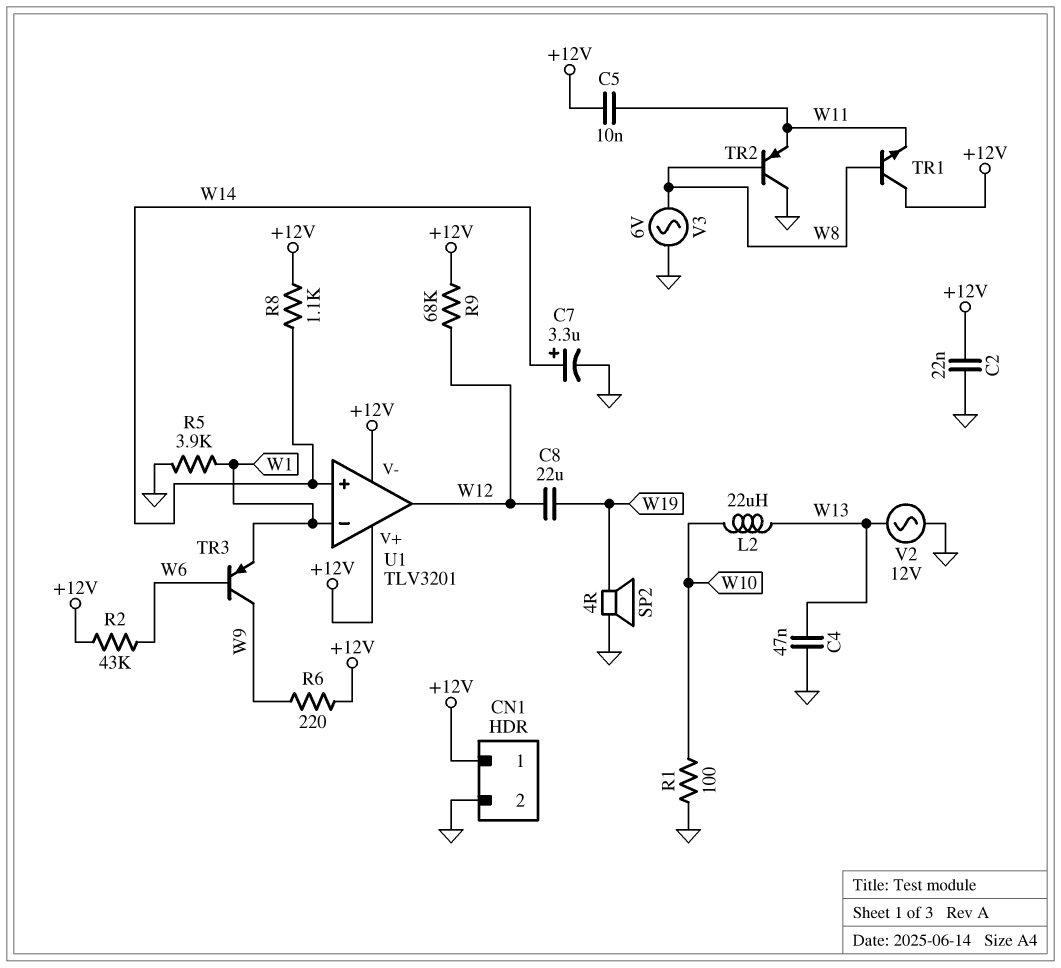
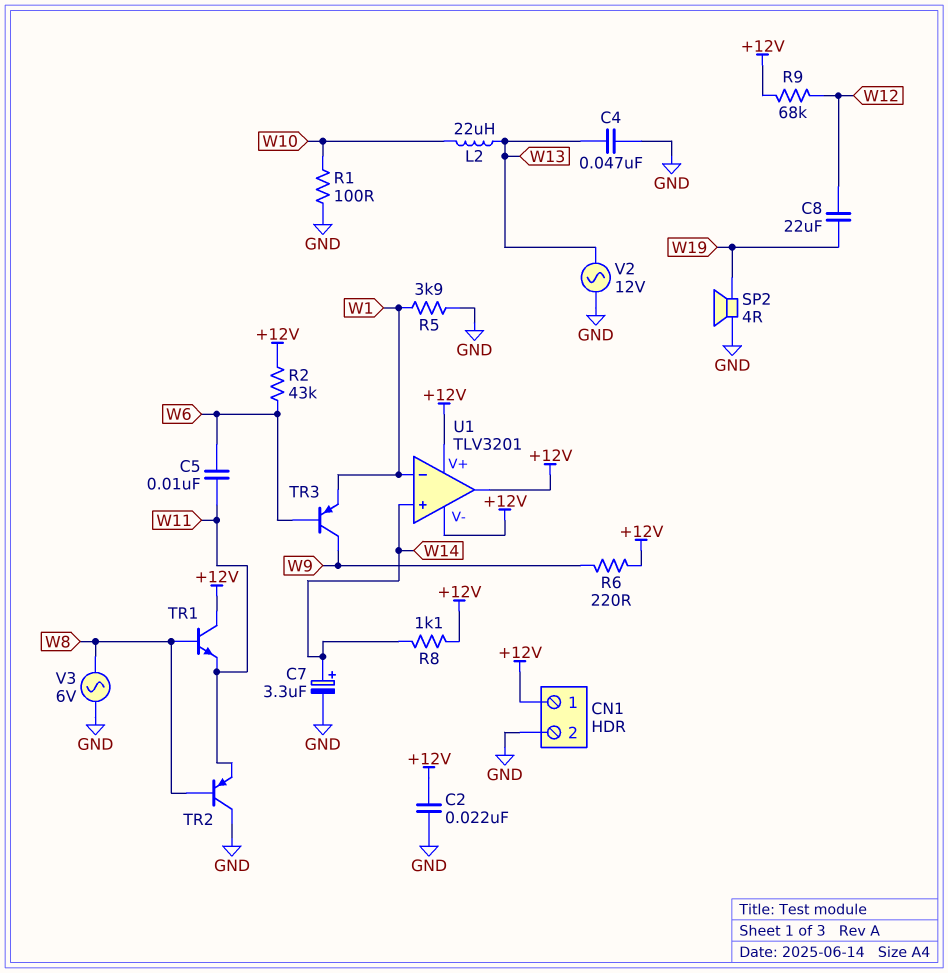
C5: 10nF (+12V, W11) -> 10nF (W6, W11)
U1 pin out: W12 -> +12V

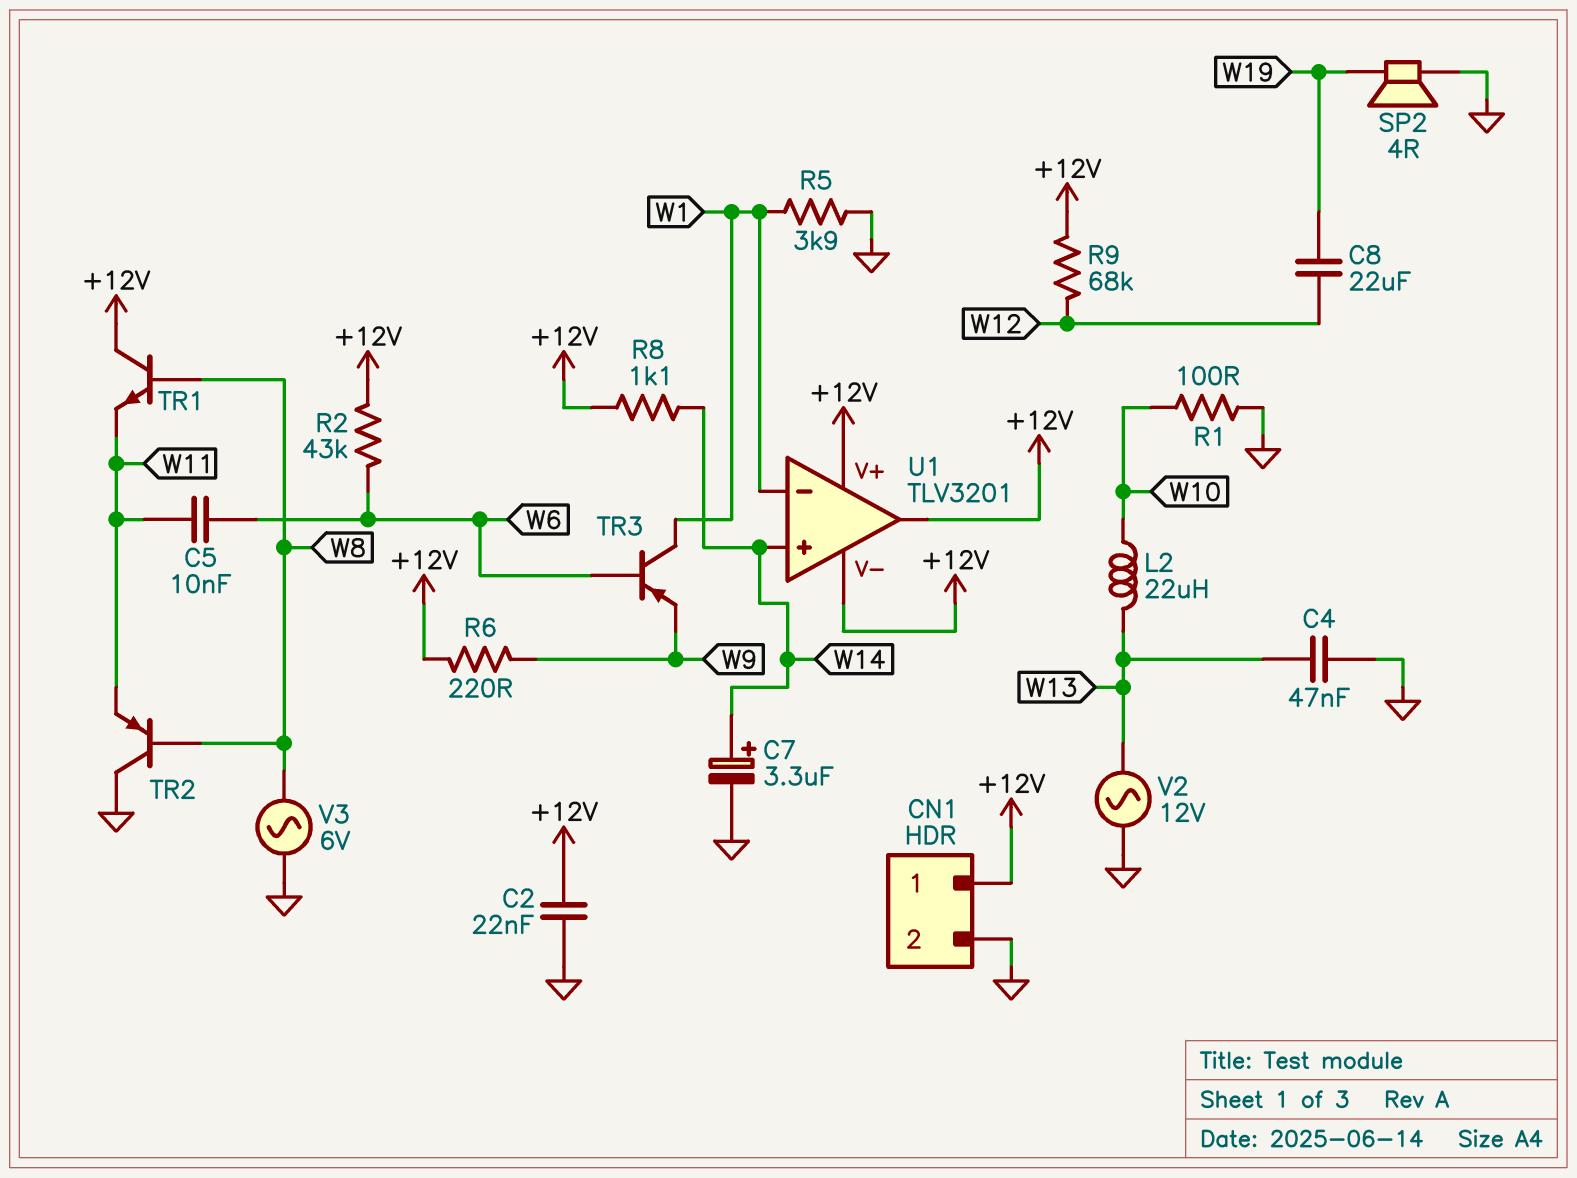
TR3: PNP (B W6, C W9, E W1) -> PNP (B W6, C W1, E W9)

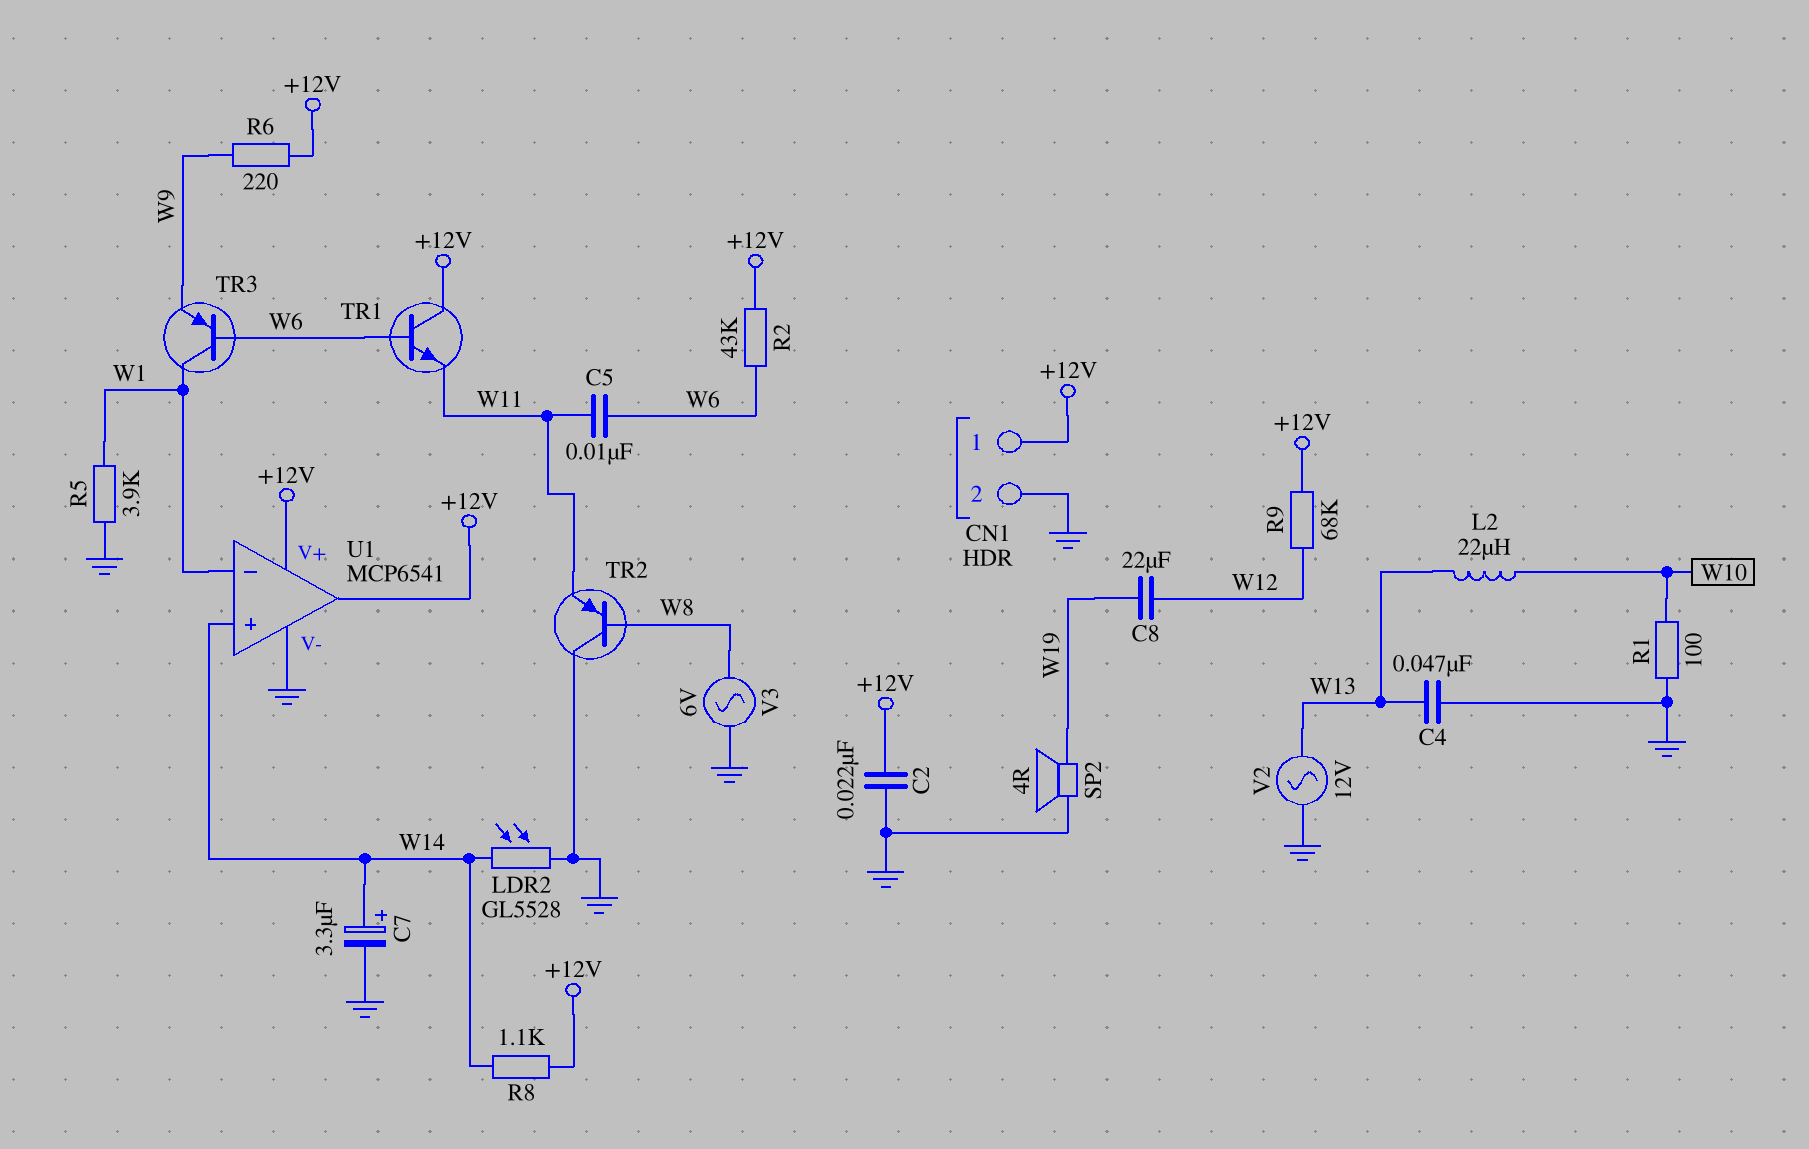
LDR2: none -> GL5528 (GND, W14)
TR1: NPN (B W8, C +12V, E W11) -> NPN (B W6, C +12V, E W11)
U1: TLV3201 -> MCP6541
U1 pin V-: +12V -> GND

